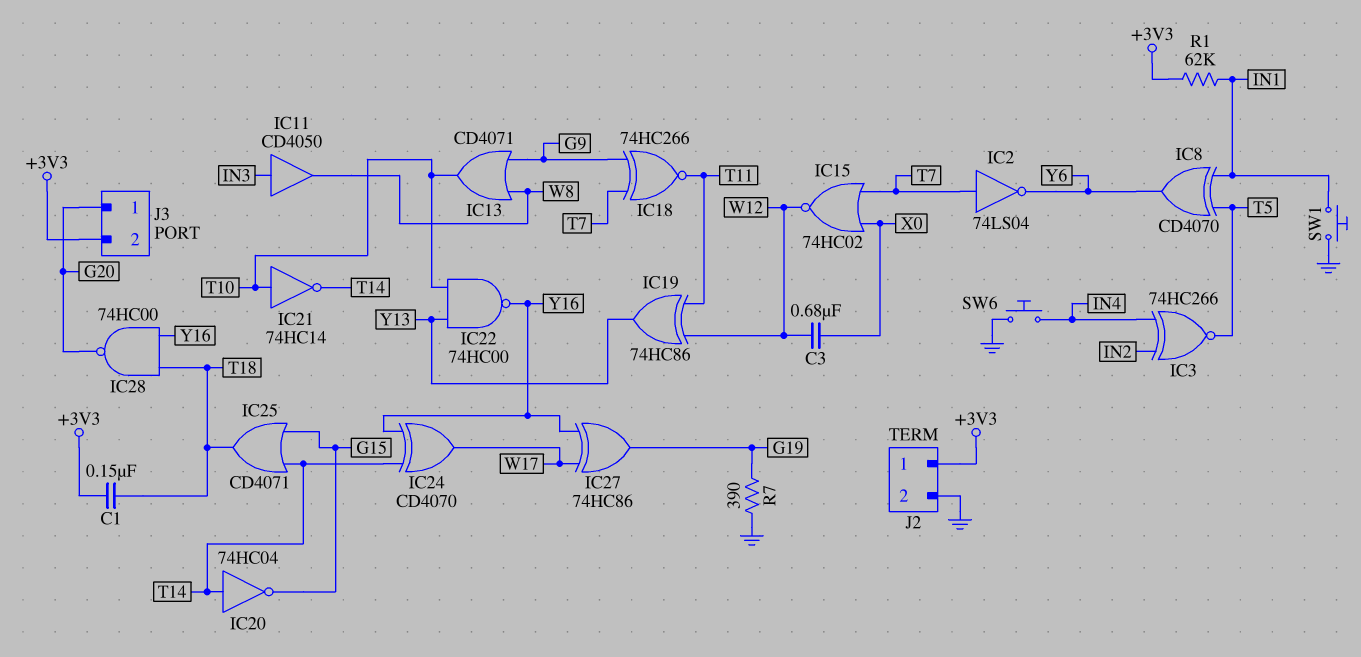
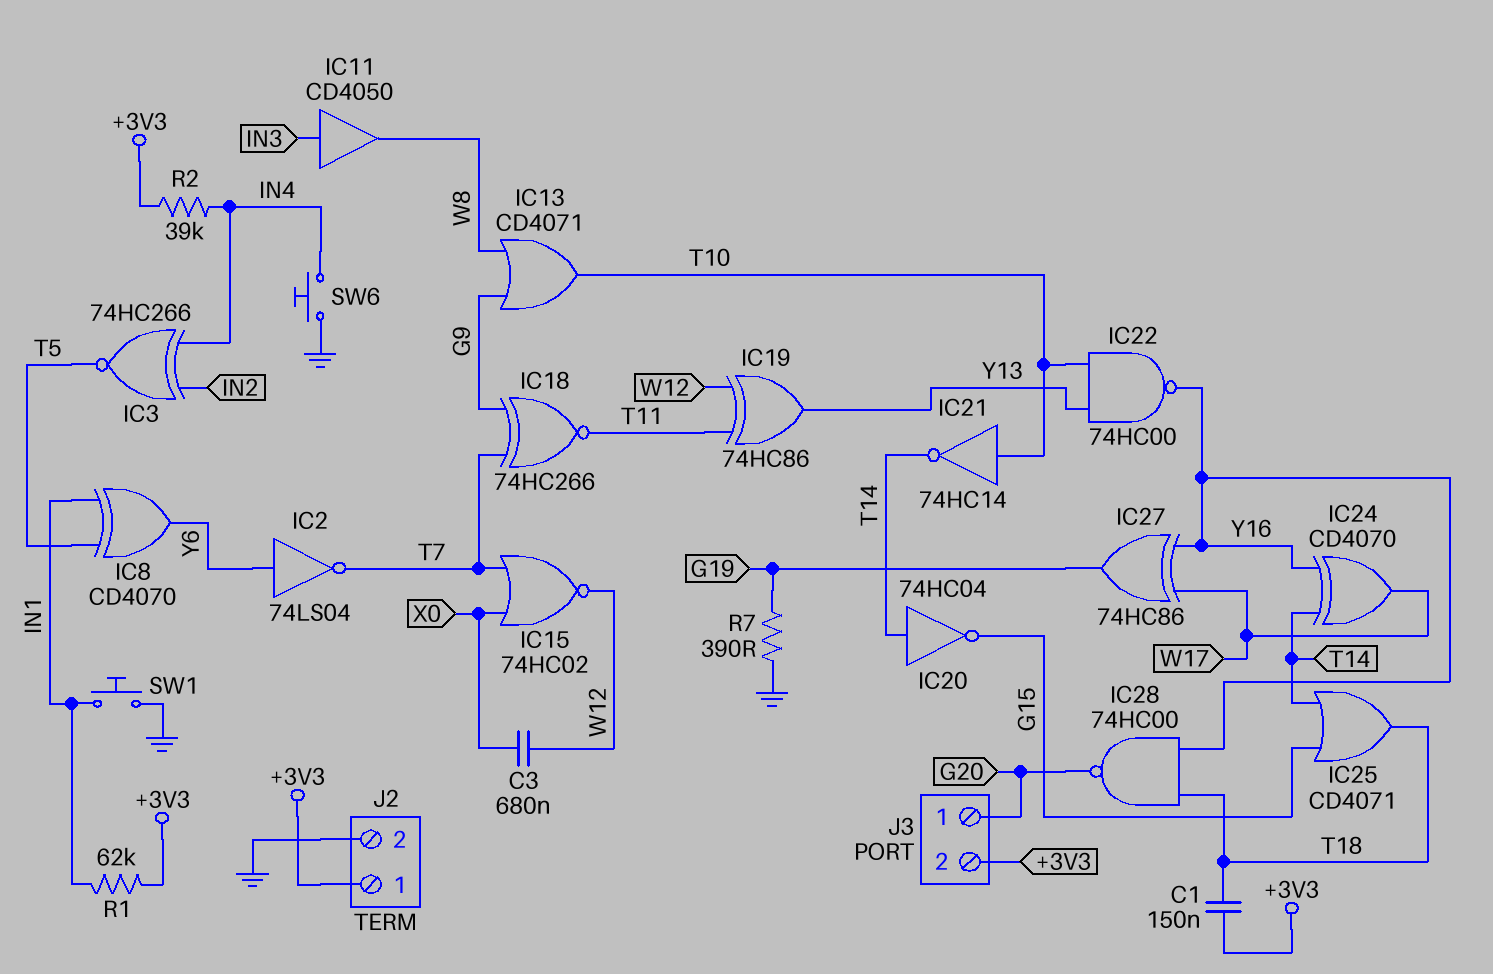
IC2: NOT 74LS04 (in T7, out Y6) -> NOT 74LS04 (in Y6, out T7)
R2: none -> 39k (+3V3, IN4)

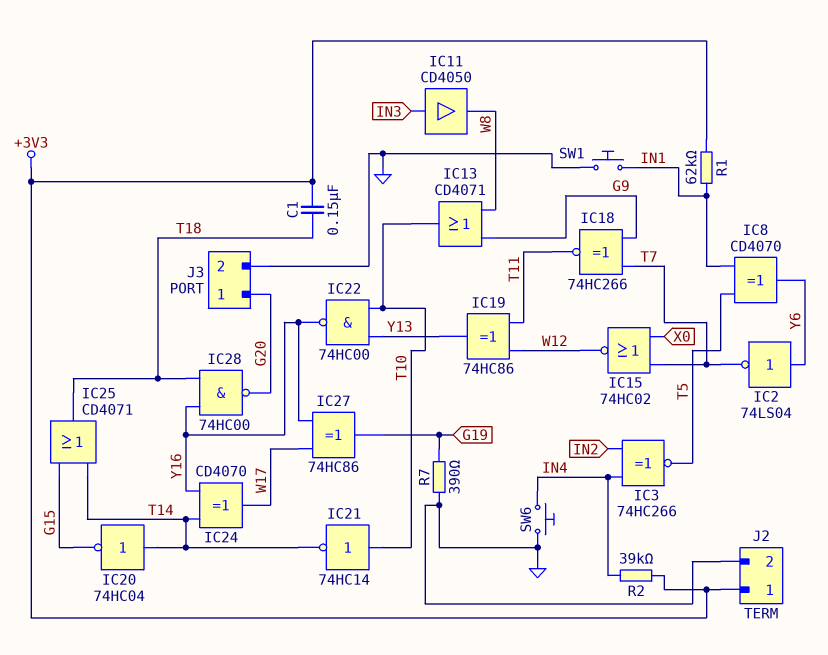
C3: 680nF (W12, X0) -> none
J3 pin 2: +3V3 -> GND

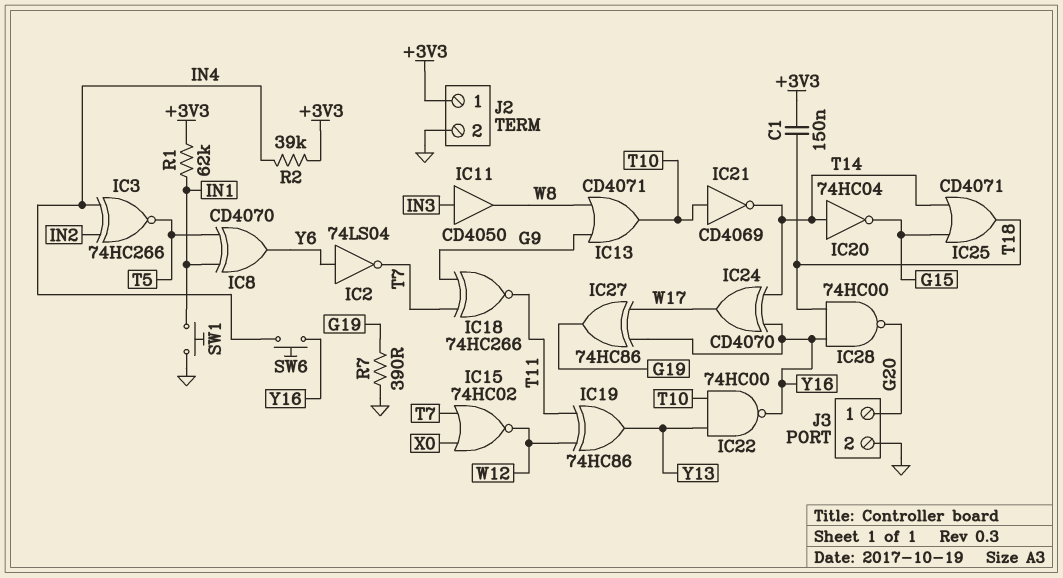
IC21: NOT 74HC14 (in T10, out T14) -> NOT CD4069 (in T10, out T14)
SW6: button (GND, IN4) -> button (IN4, Y16)

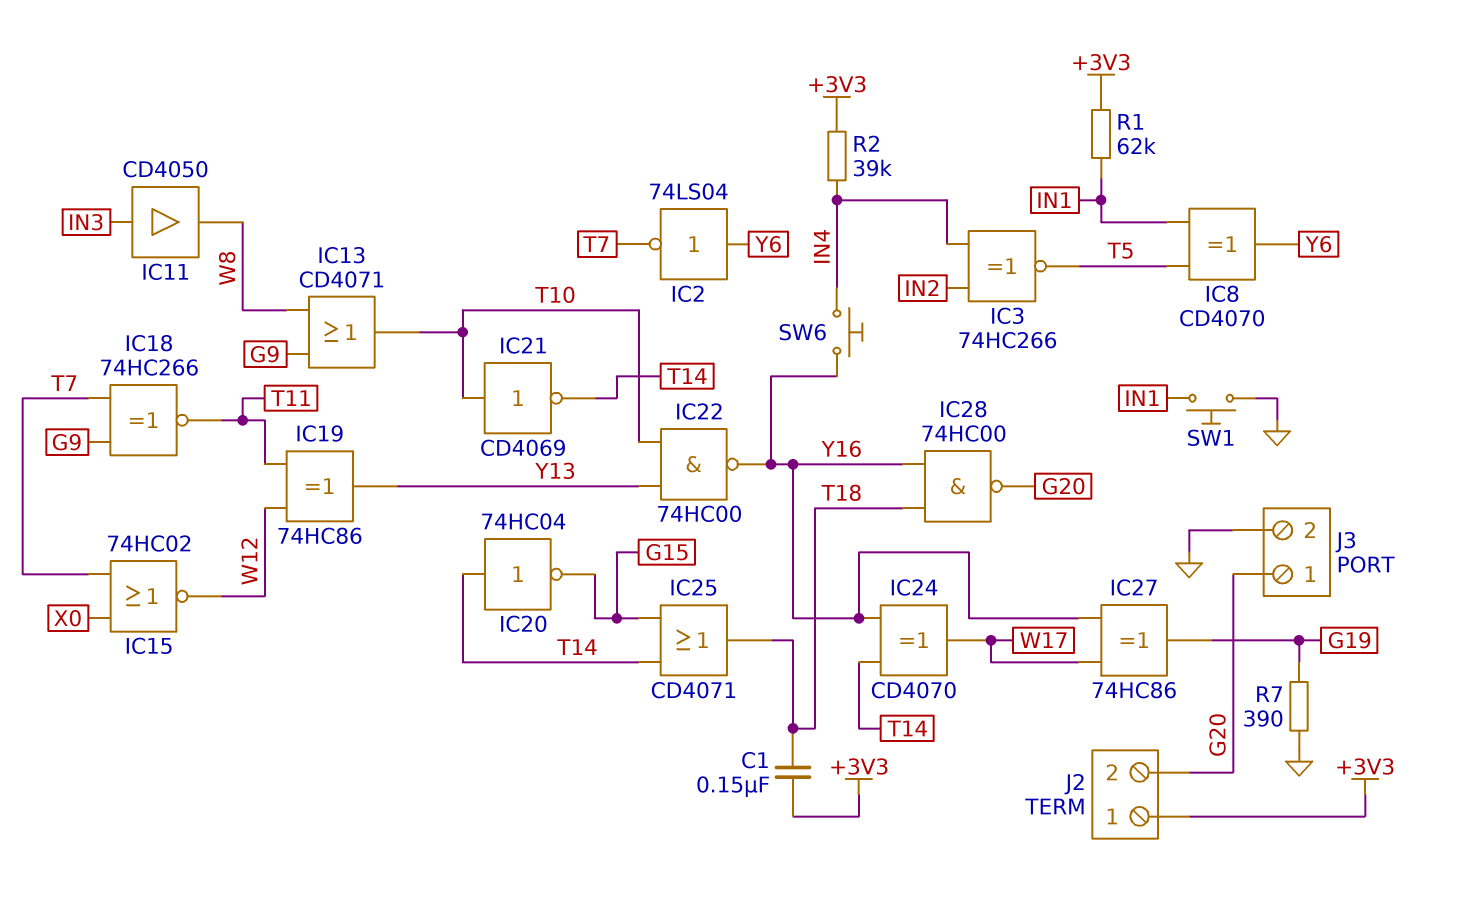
J2 pin 2: GND -> G20

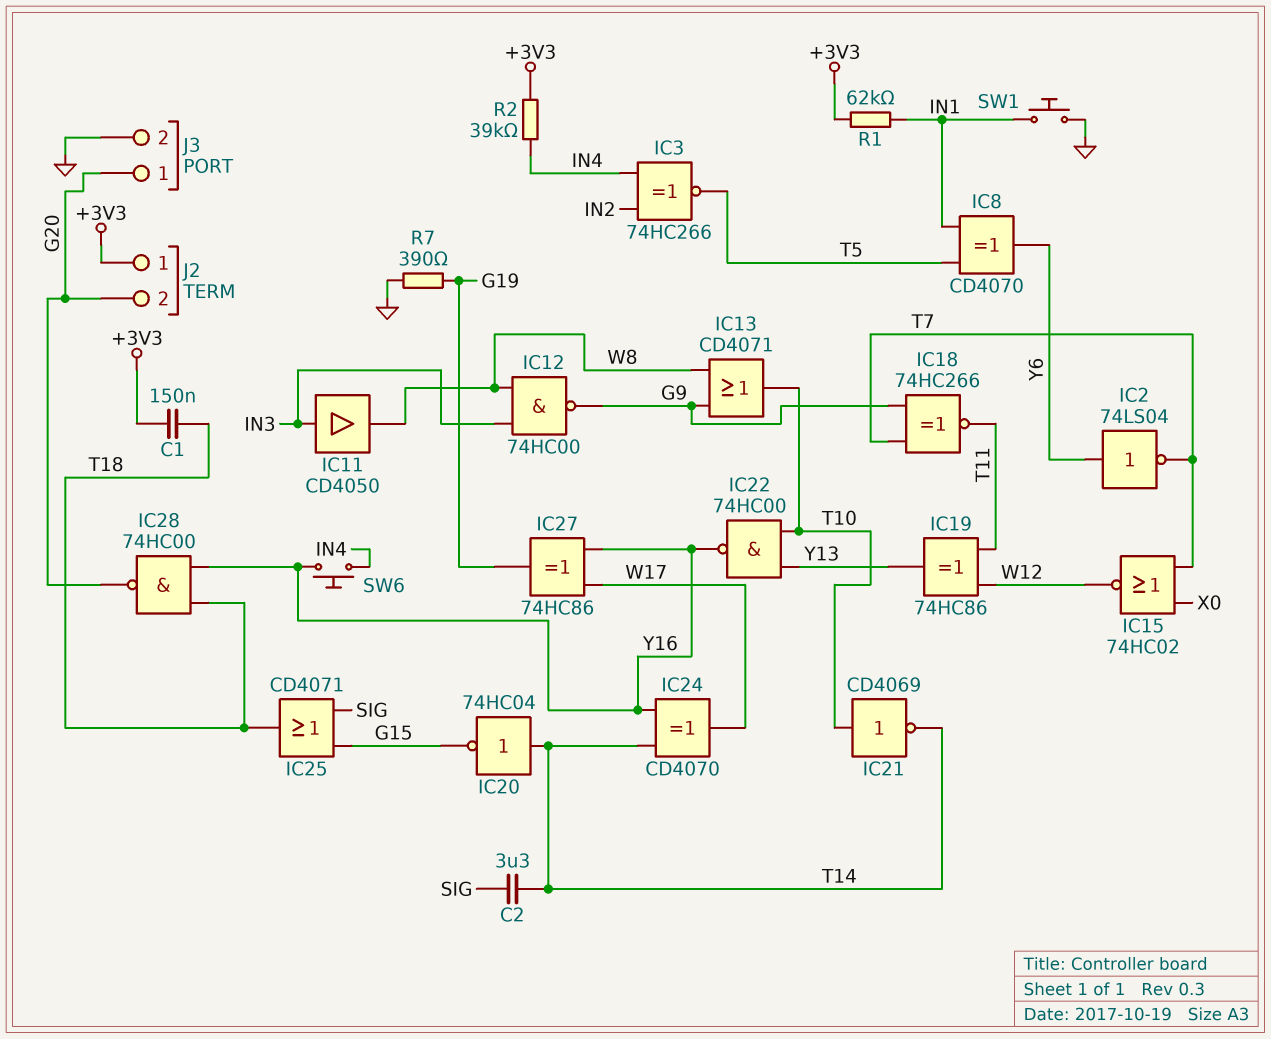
C2: none -> 3.3uF (SIG, T14)
IC12: none -> NAND 74HC00 (in IN3, in W8, out G9)
IC25: OR CD4071 (in G15, in T14, out T18) -> OR CD4071 (in G15, in SIG, out T18)

